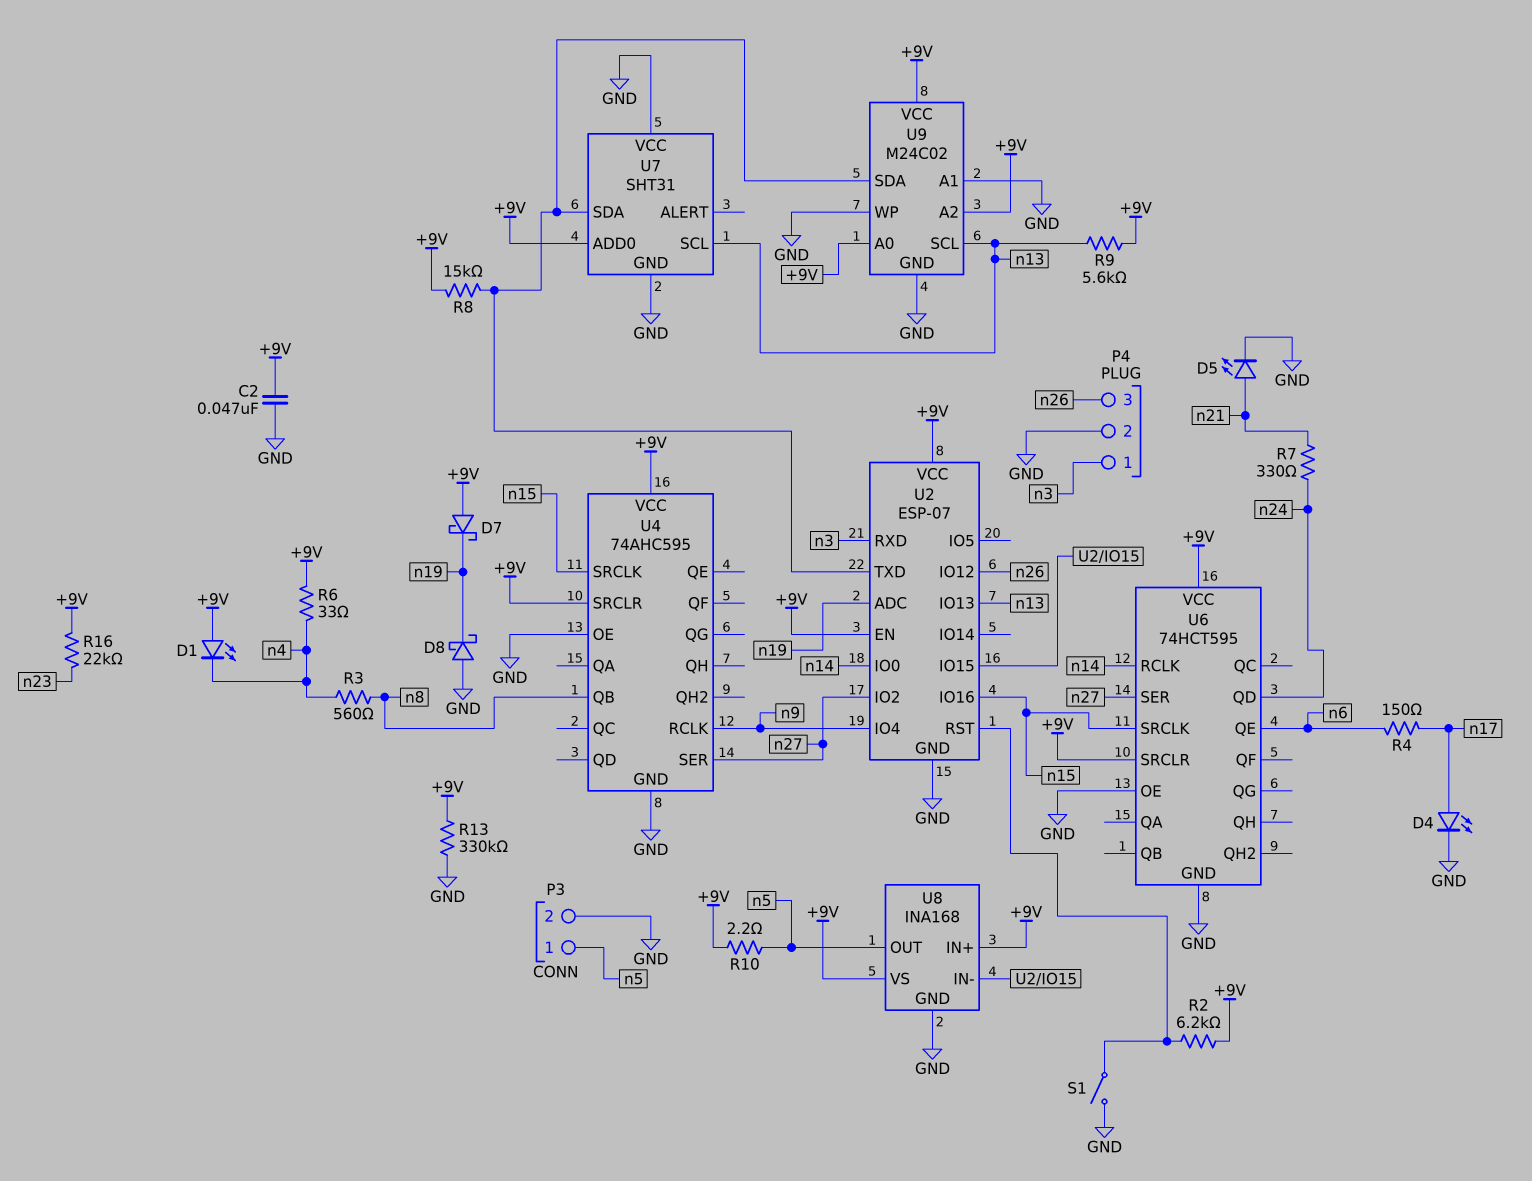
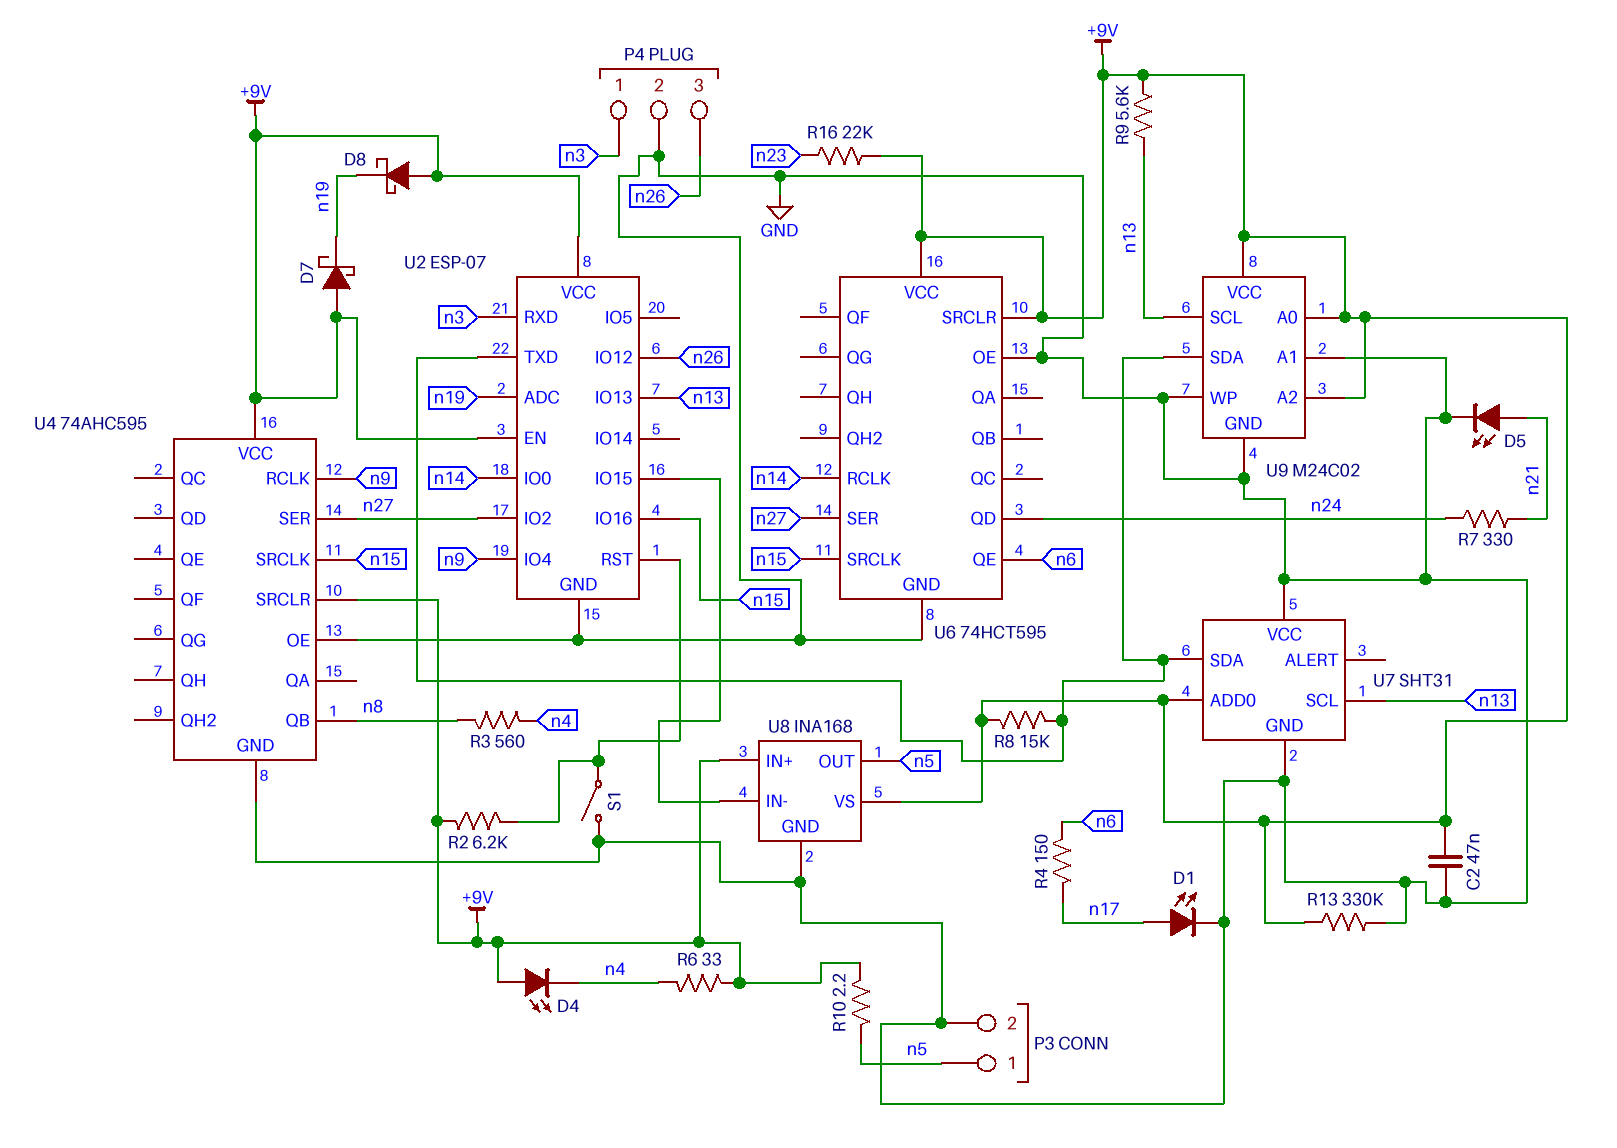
D1: LED (A +9V, K n4) -> LED (A n17, K GND)
D4: LED (A n17, K GND) -> LED (A +9V, K n4)
D8: schottky (A GND, K n19) -> schottky (A +9V, K n19)

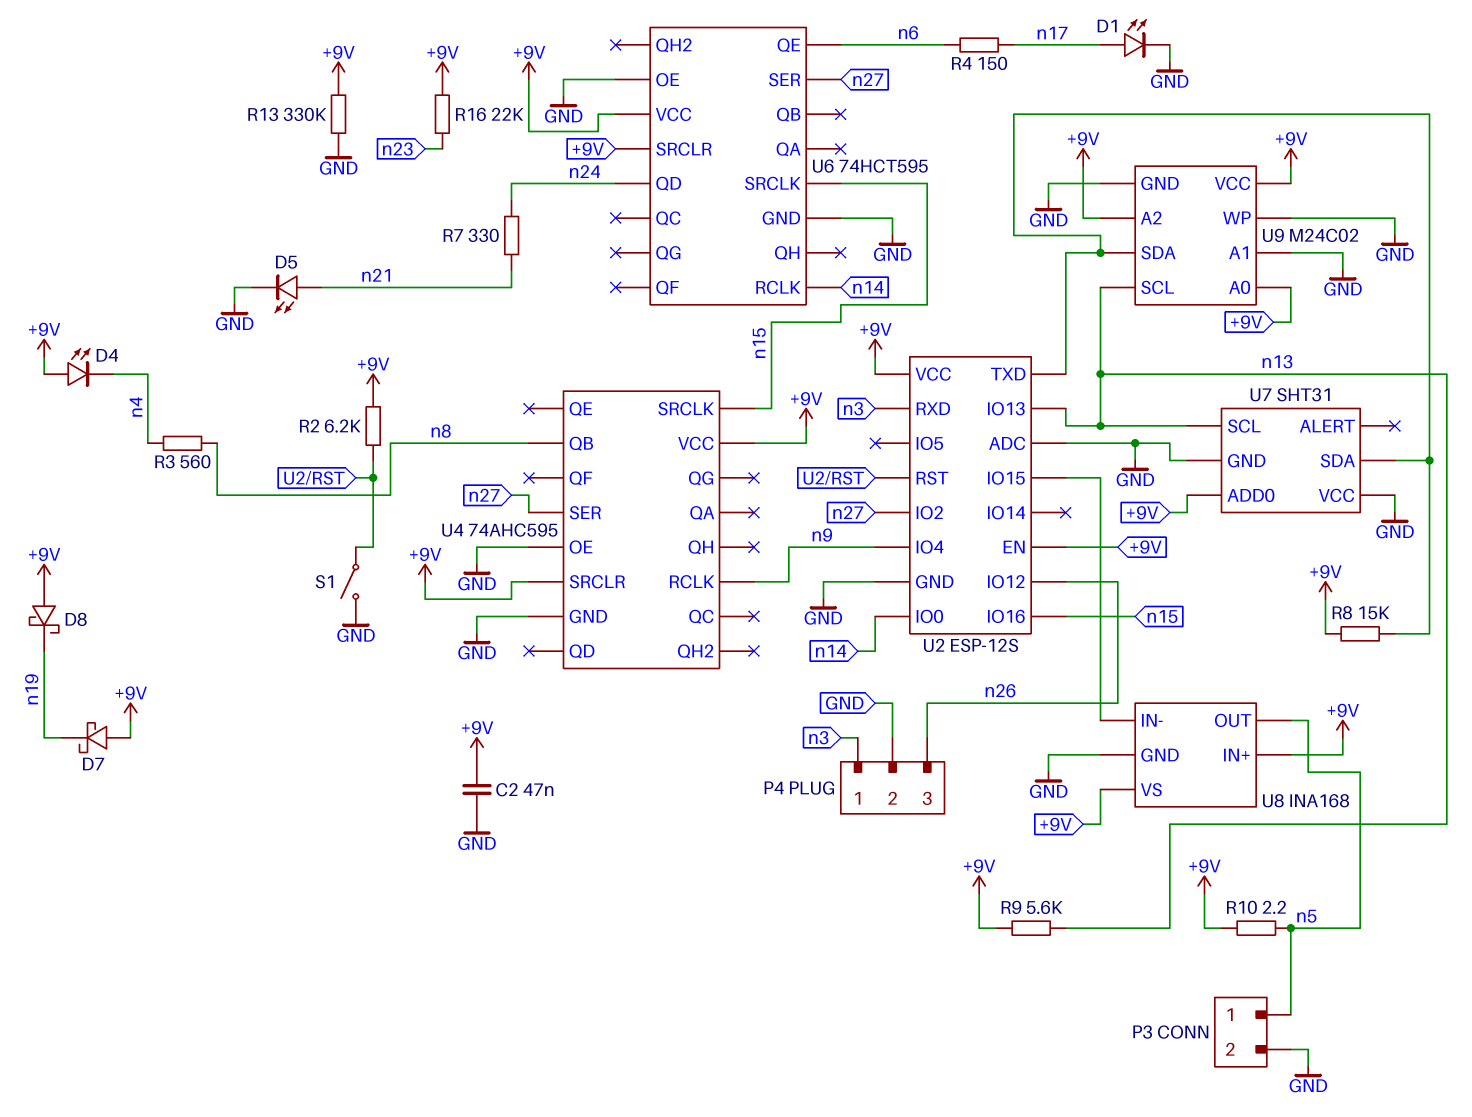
R6: 33 (+9V, n4) -> none
U2: ESP-07 -> ESP-12S
U2 pin ADC: n19 -> GND

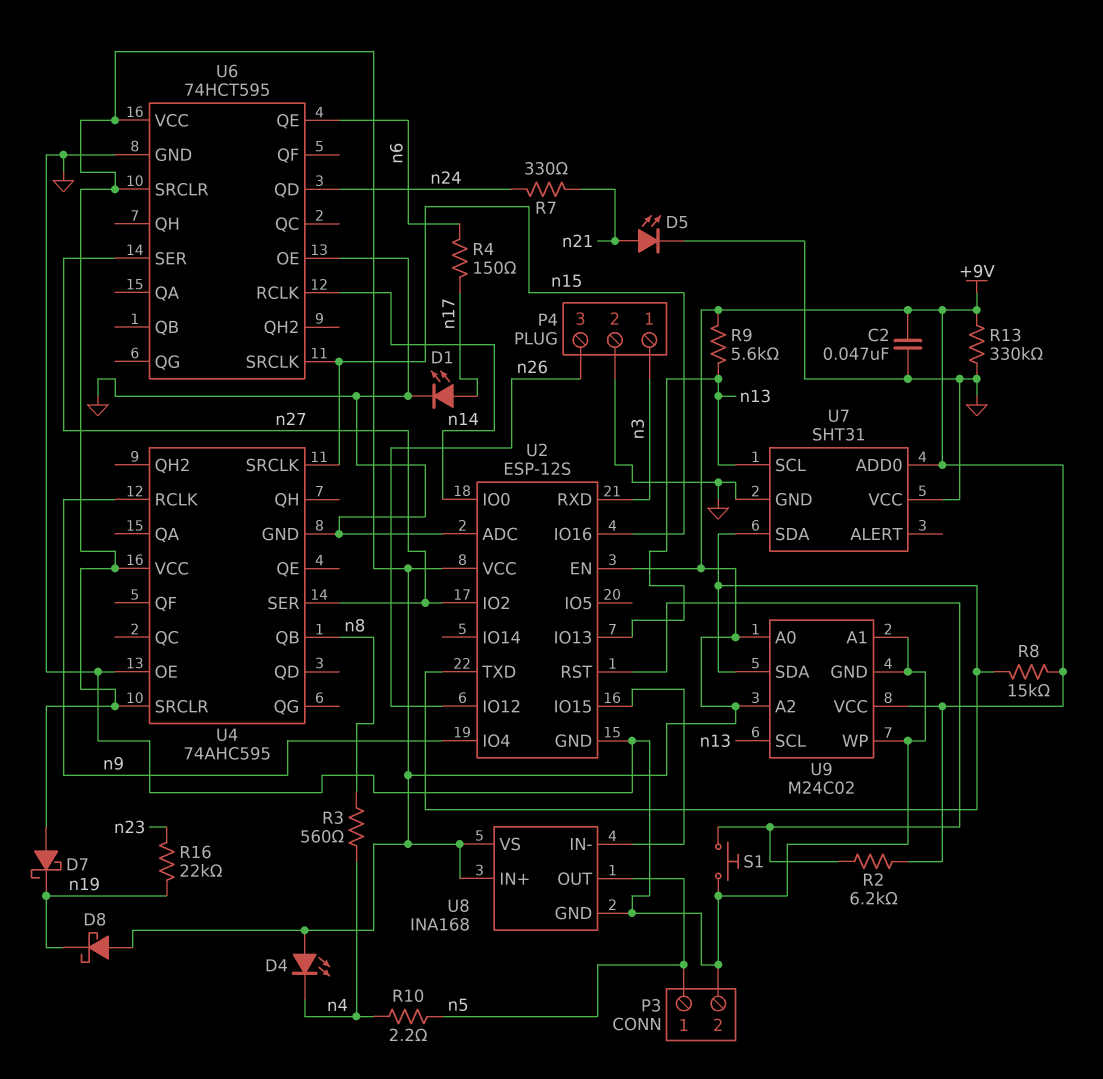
R10: 2.2 (+9V, n5) -> 2.2 (n4, n5)
R16: 22k (+9V, n23) -> 22k (n19, n23)
S1: switch (GND, U2/RST) -> button (GND, U2/RST)

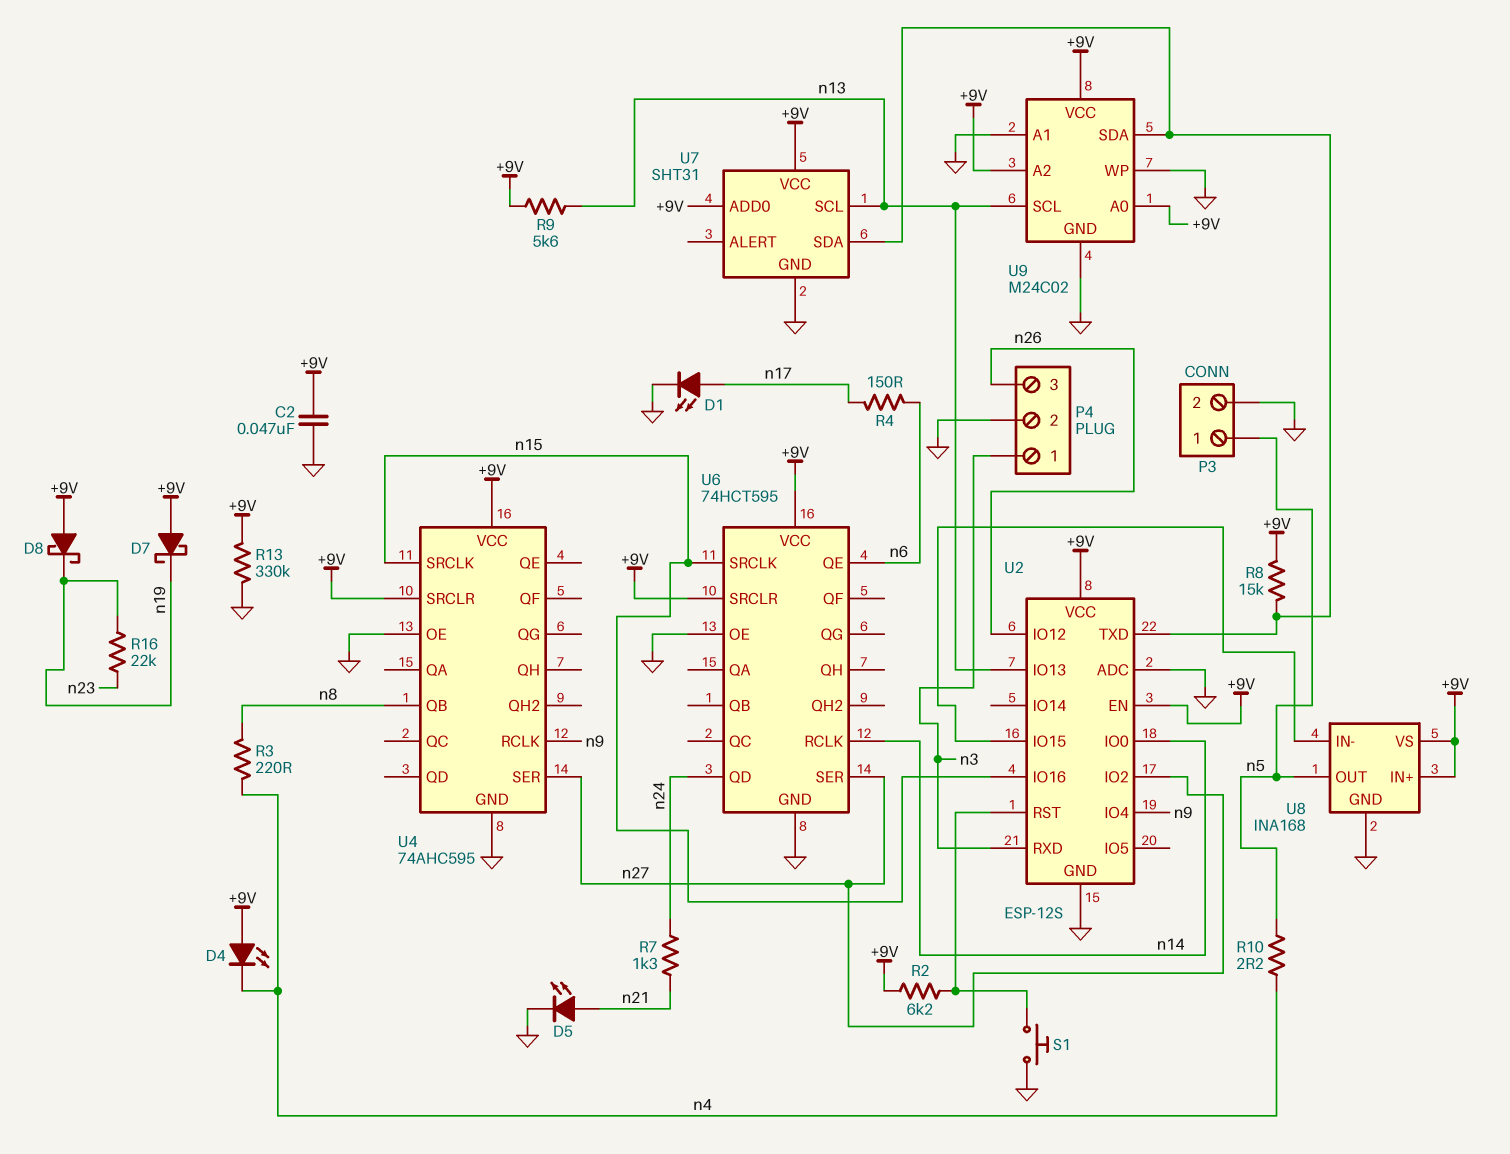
R3: 560 (n4, n8) -> 220 (n4, n8)
R7: 330 (n21, n24) -> 1.3k (n21, n24)
U7 pin VCC: GND -> +9V

